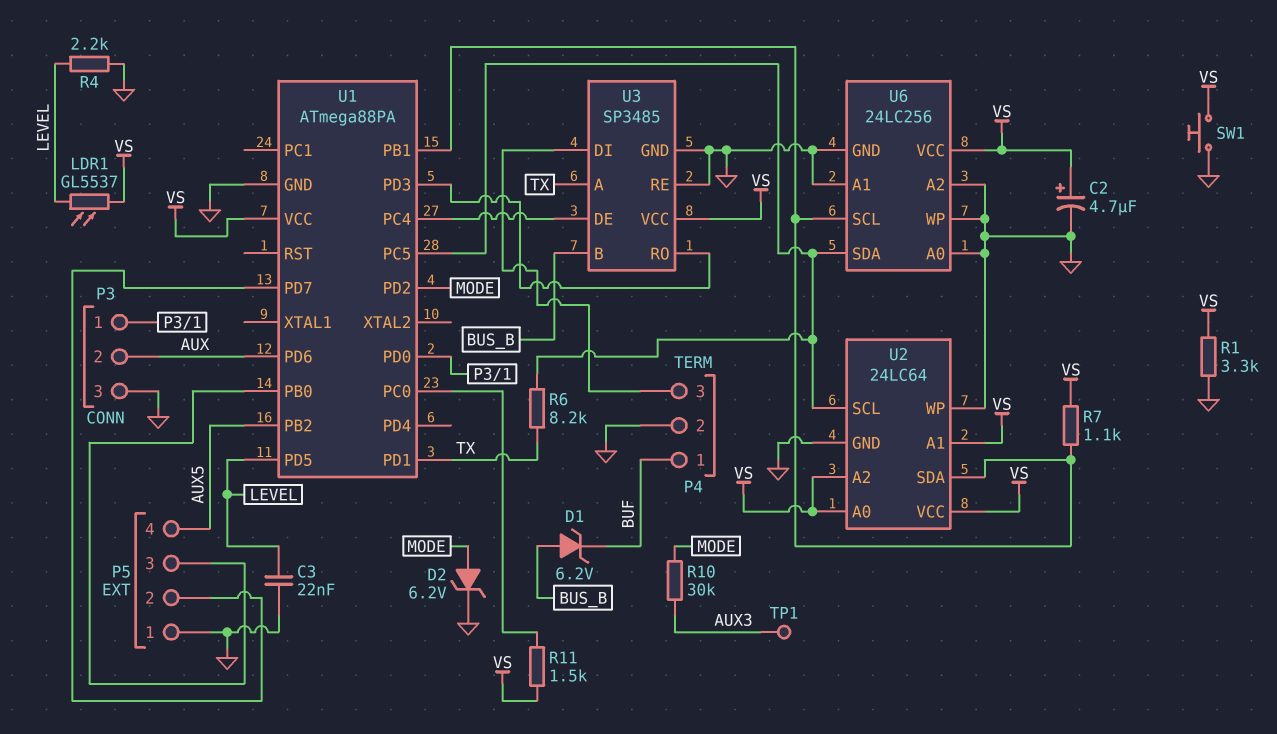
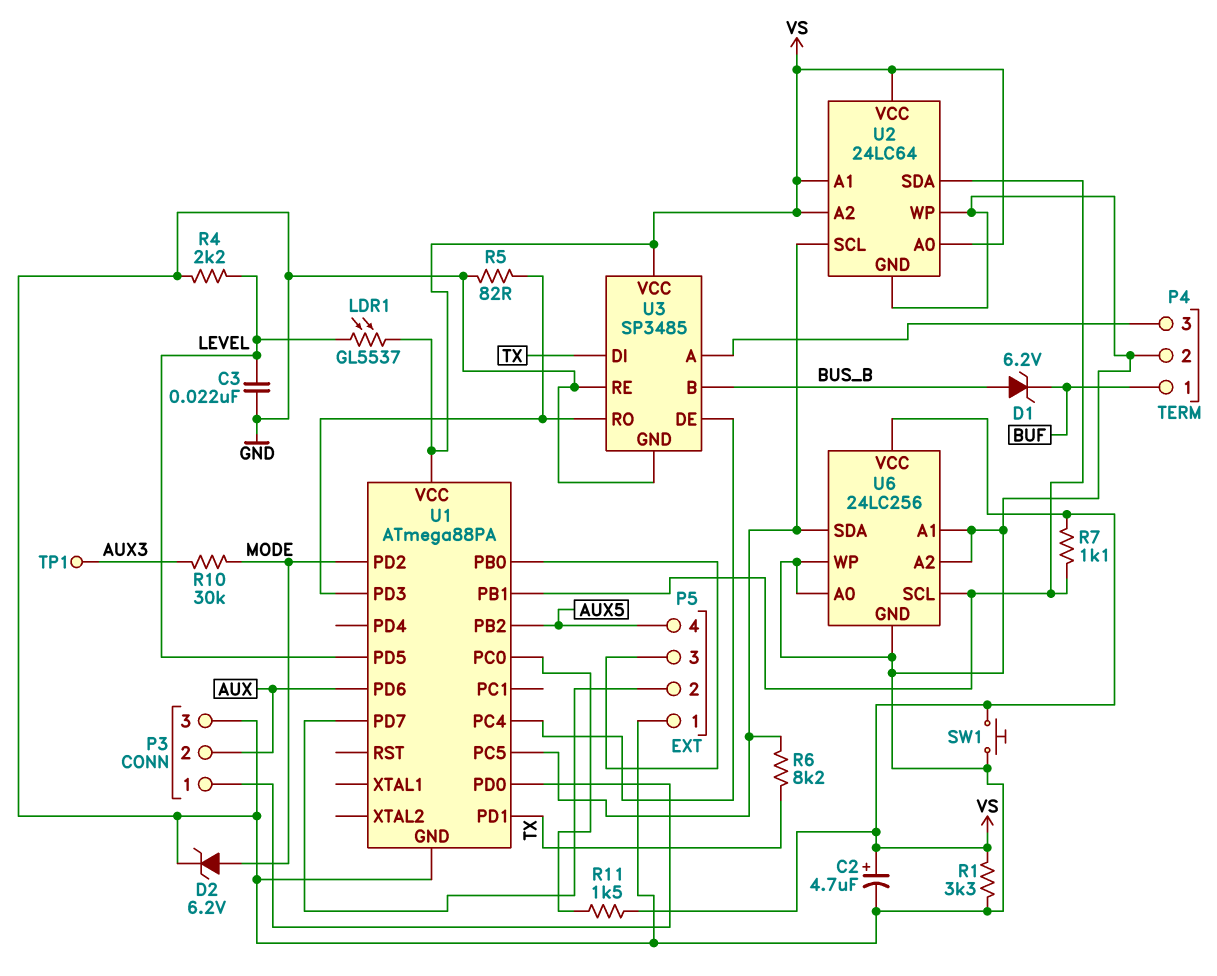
R5: none -> 82 (GND, U1/PD3)
U3 pin A: TX -> P4/3
U3 pin DI: P4/3 -> TX

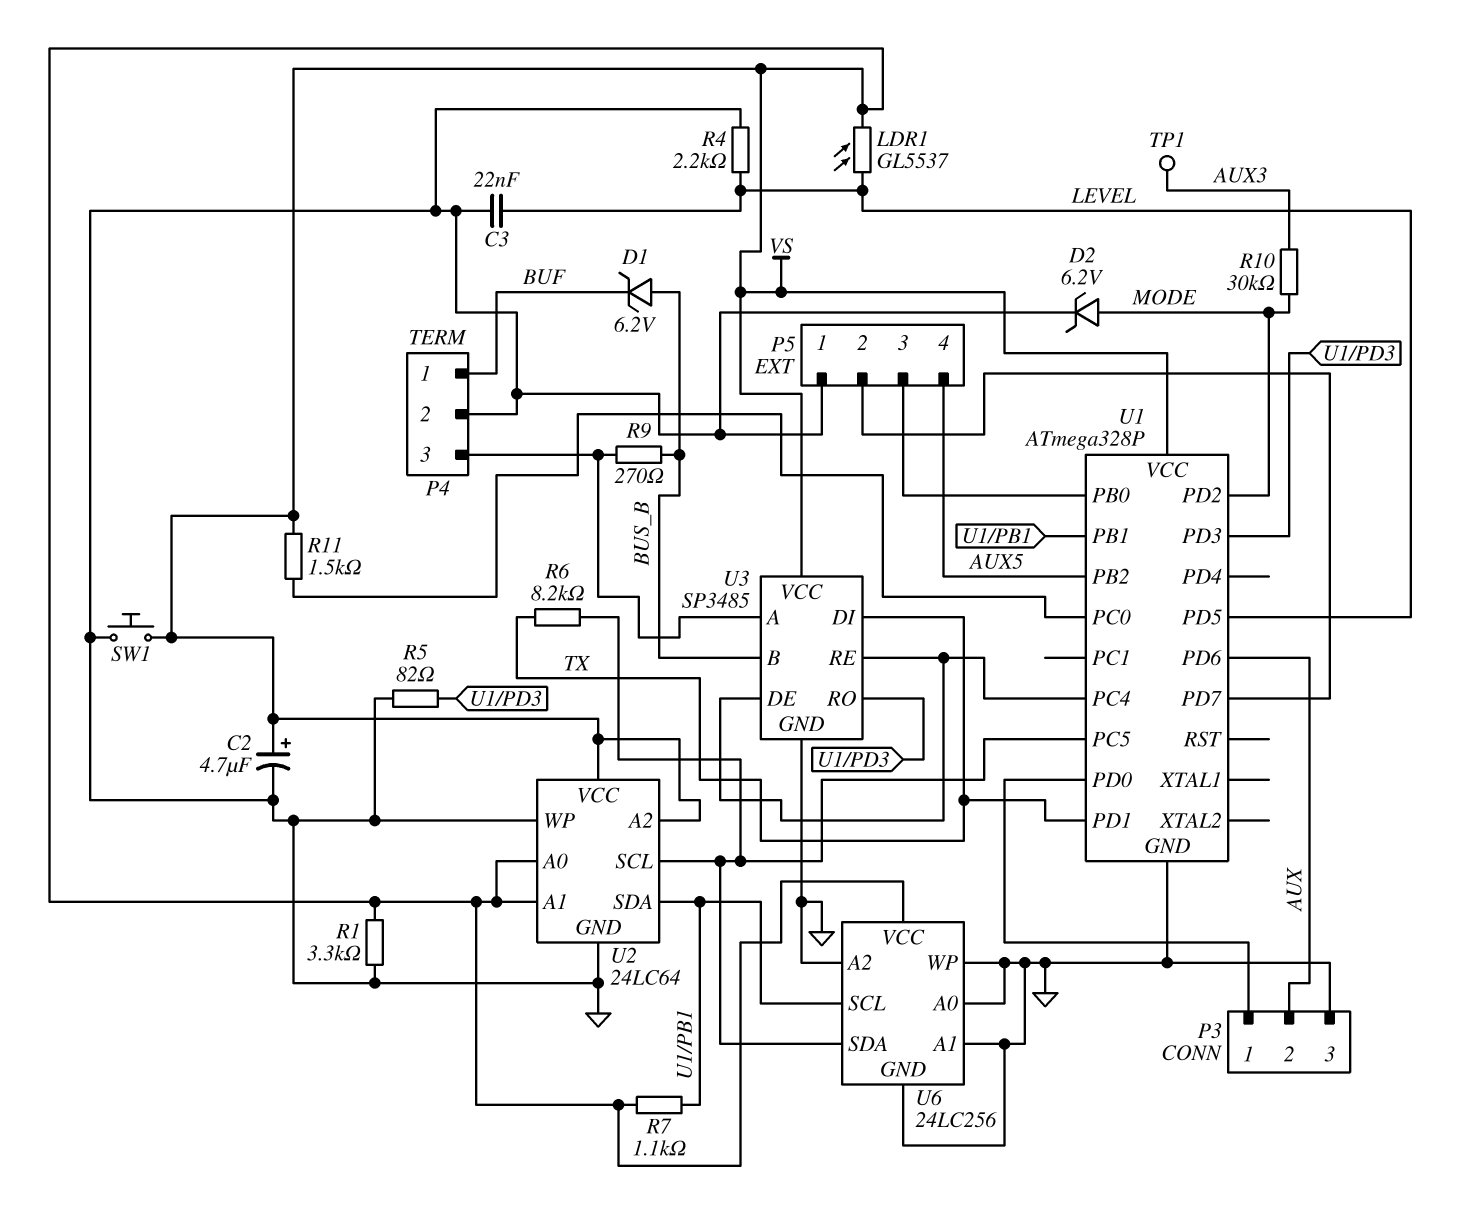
R9: none -> 270 (BUS_B, P4/3)
U1: ATmega88PA -> ATmega328P
U3 pin RE: GND -> U1/PC4

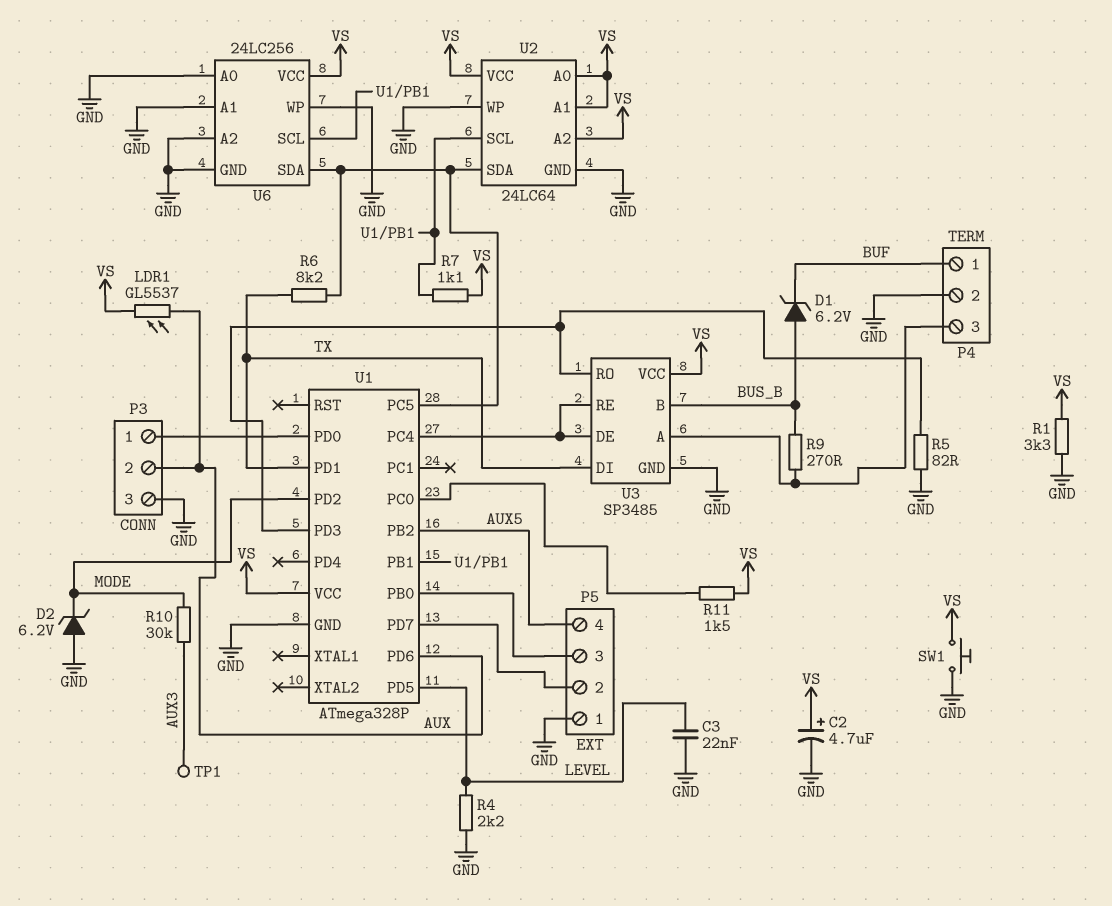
D2: zener 6.2V (A MODE, K GND) -> zener 6.2V (A GND, K MODE)
LDR1: GL5537 (LEVEL, VS) -> GL5537 (AUX, VS)
U2 pin SCL: U1/PC5 -> U1/PB1
U2 pin SDA: U1/PB1 -> U1/PC5

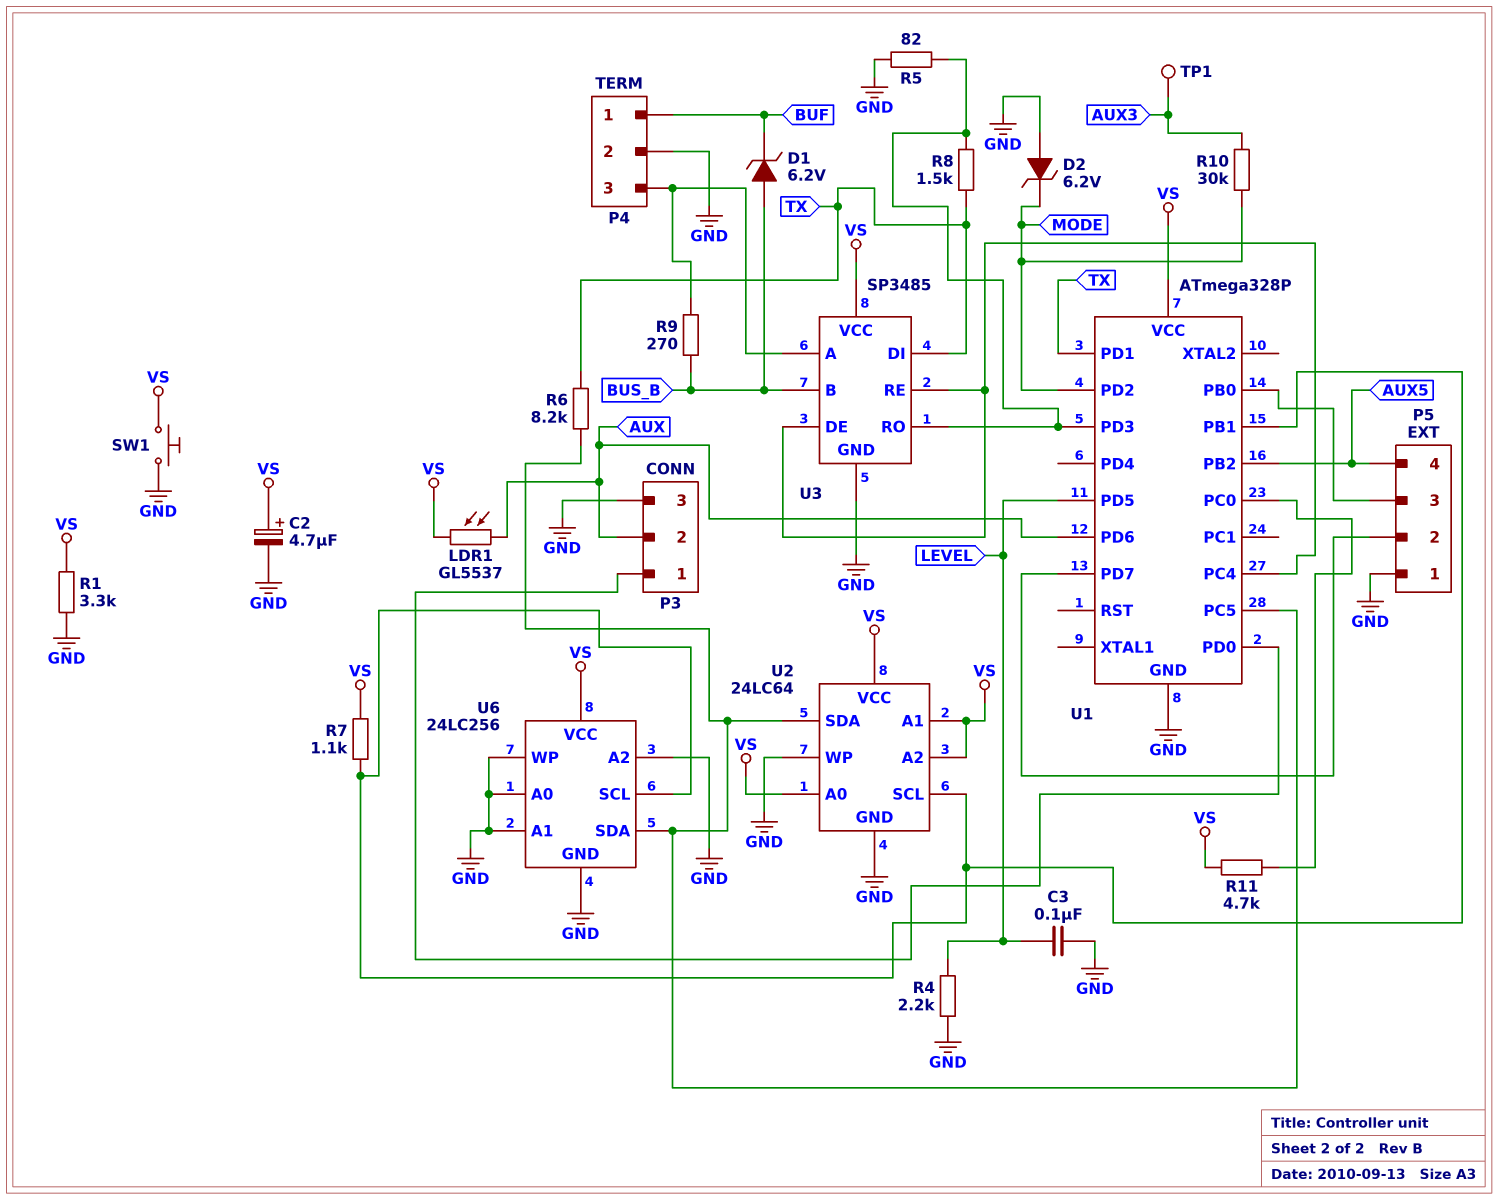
C3: 22nF (GND, LEVEL) -> 100nF (GND, LEVEL)
R8: none -> 1.5k (TX, U1/PD3)
R11: 1.5k (U1/PC0, VS) -> 4.7k (U1/PC0, VS)

